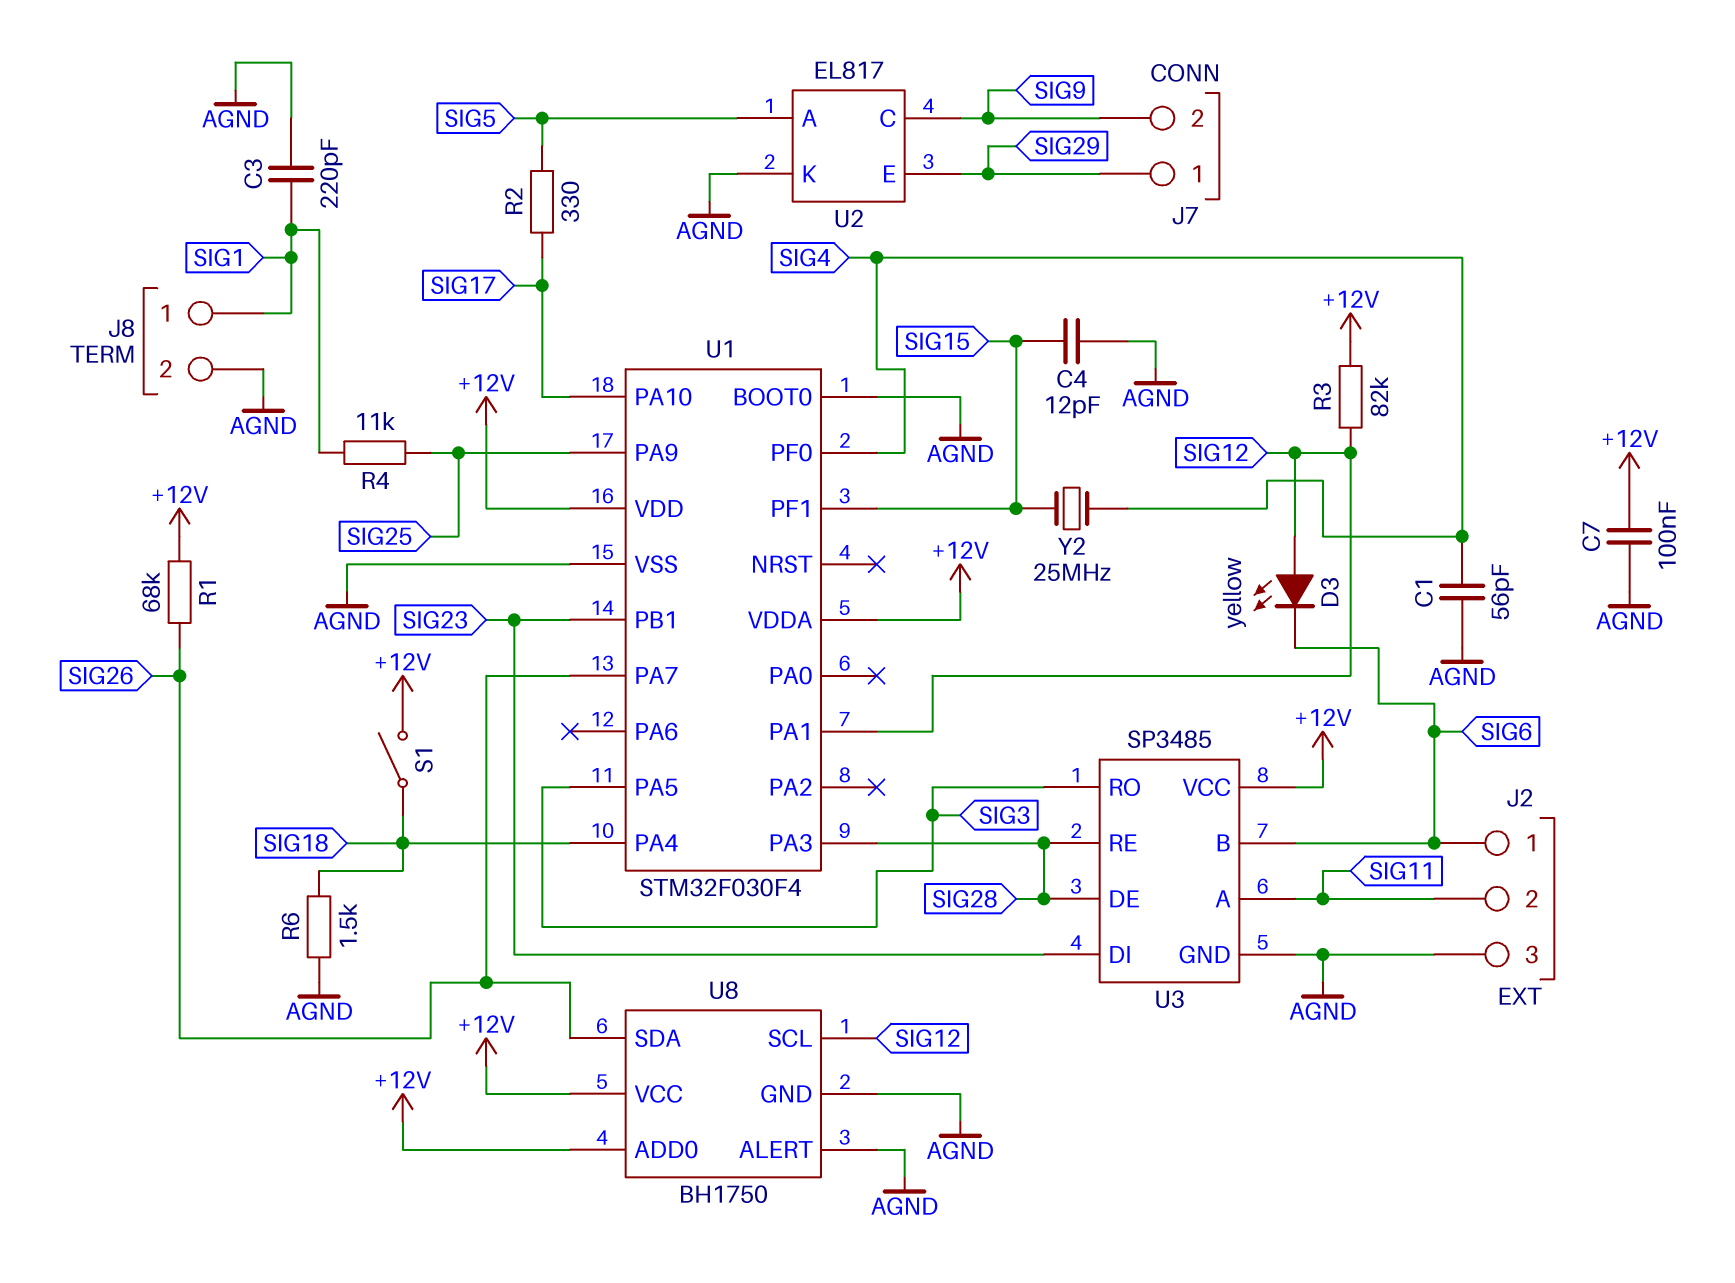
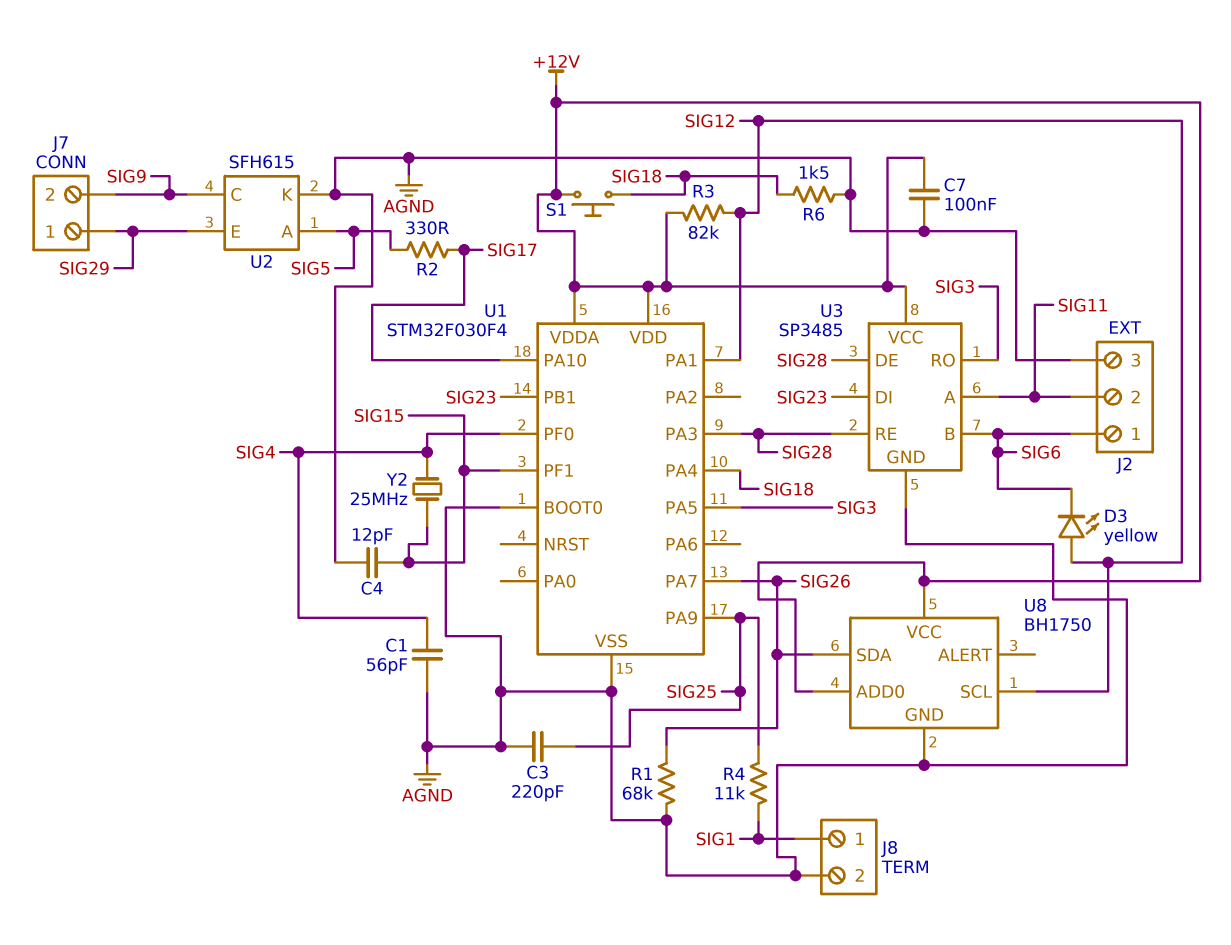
C3: 220pF (AGND, SIG1) -> 220pF (AGND, SIG25)
R1: 68k (+12V, SIG26) -> 68k (AGND, SIG26)
S1: switch (+12V, SIG18) -> button (+12V, SIG18)
U2: EL817 -> SFH615
U8 pin ALERT: AGND -> none

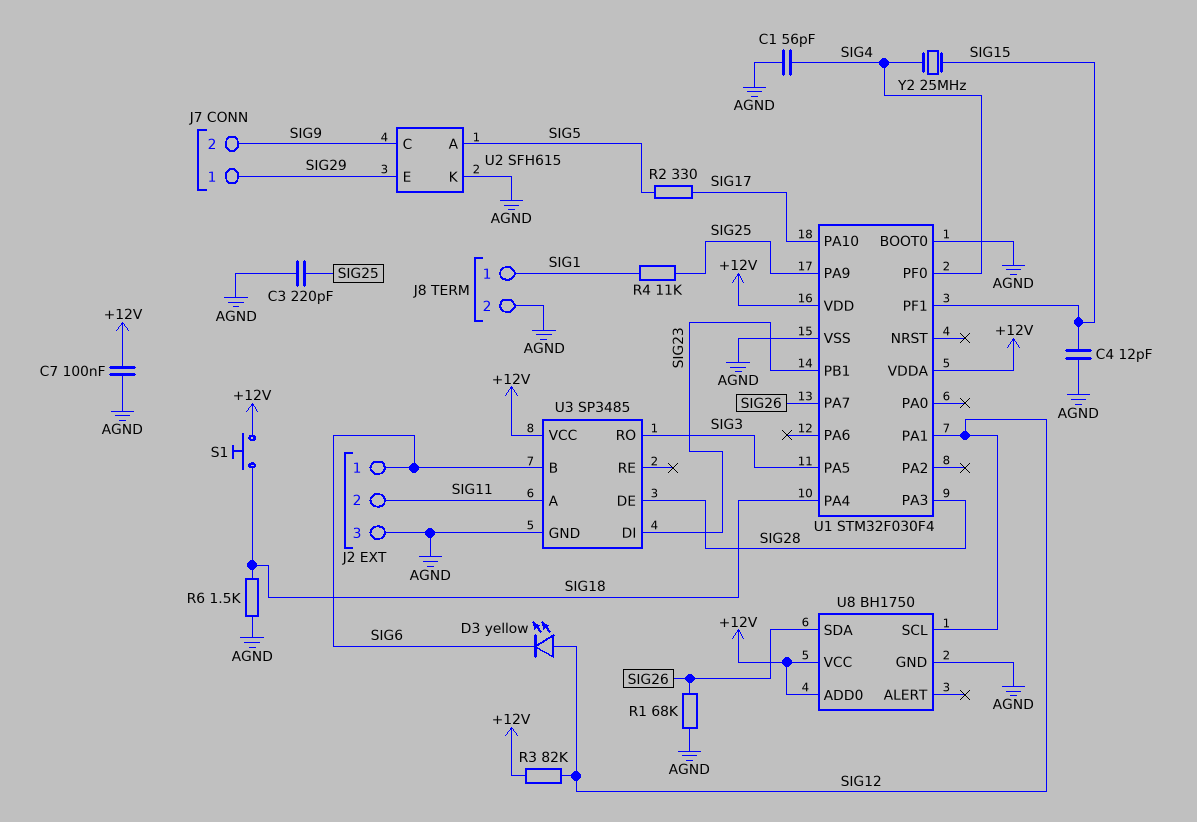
U3 pin RE: SIG28 -> none

